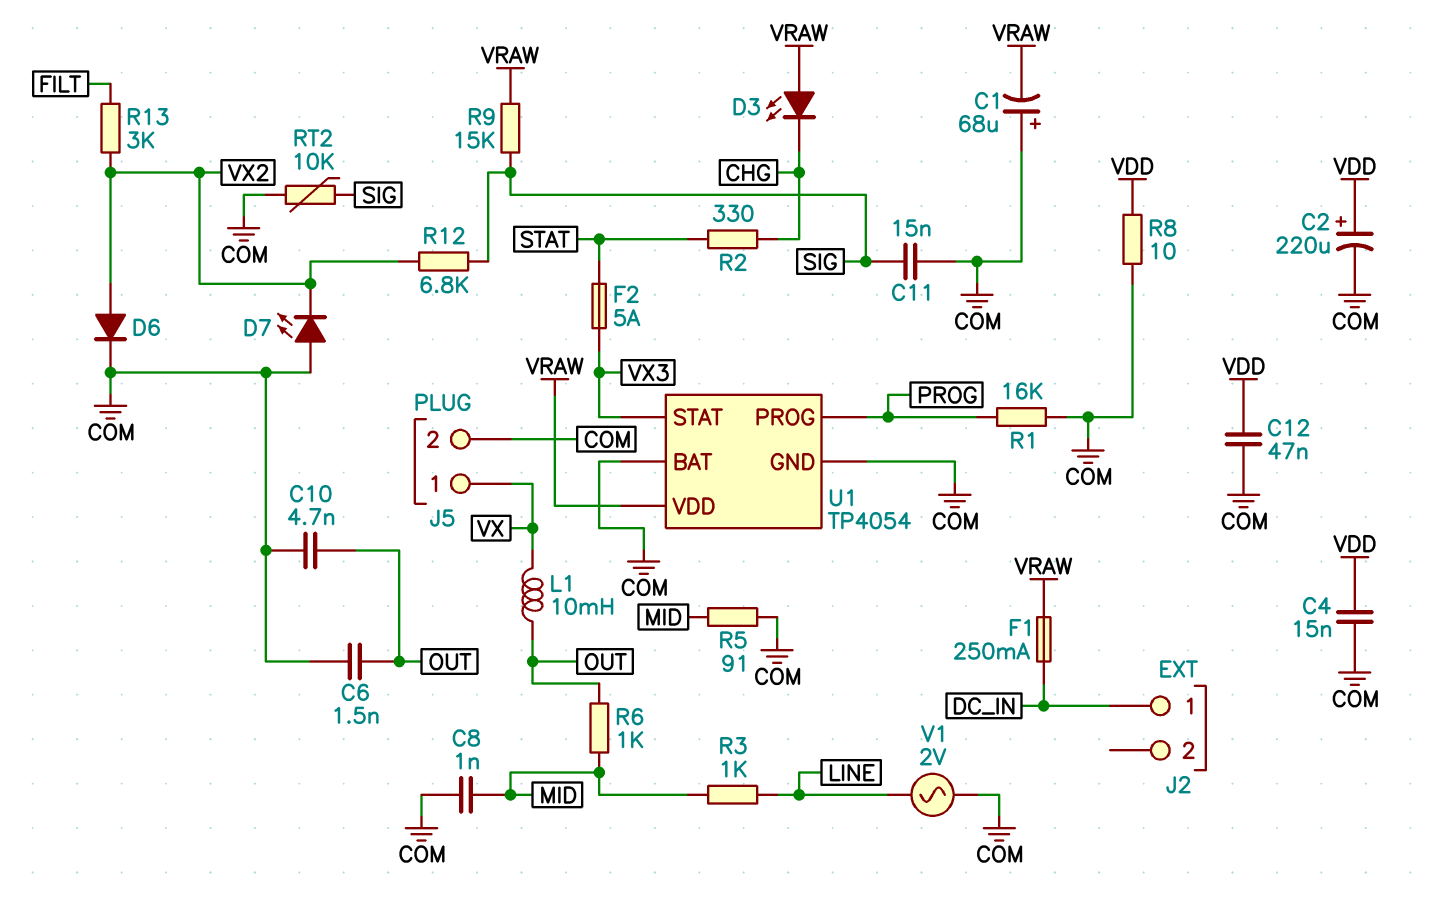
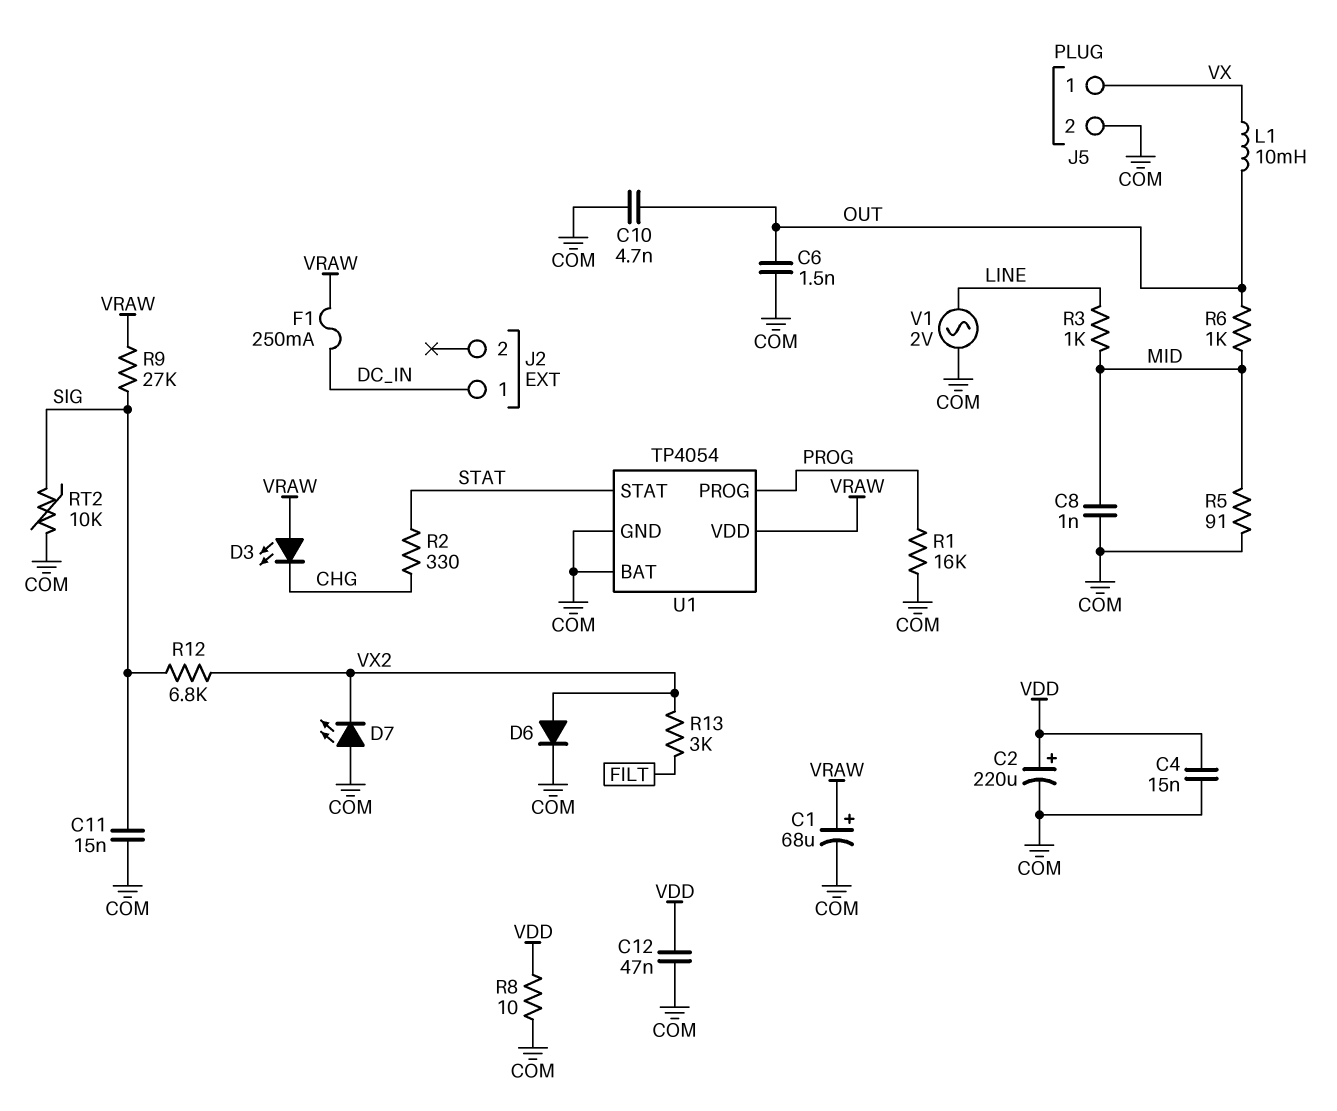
C1: 68uF (plus COM, minus VRAW) -> 68uF (plus VRAW, minus COM)
F2: 5A (STAT, VX3) -> none
R9: 15k (SIG, VRAW) -> 27k (SIG, VRAW)
U1 pin STAT: VX3 -> STAT

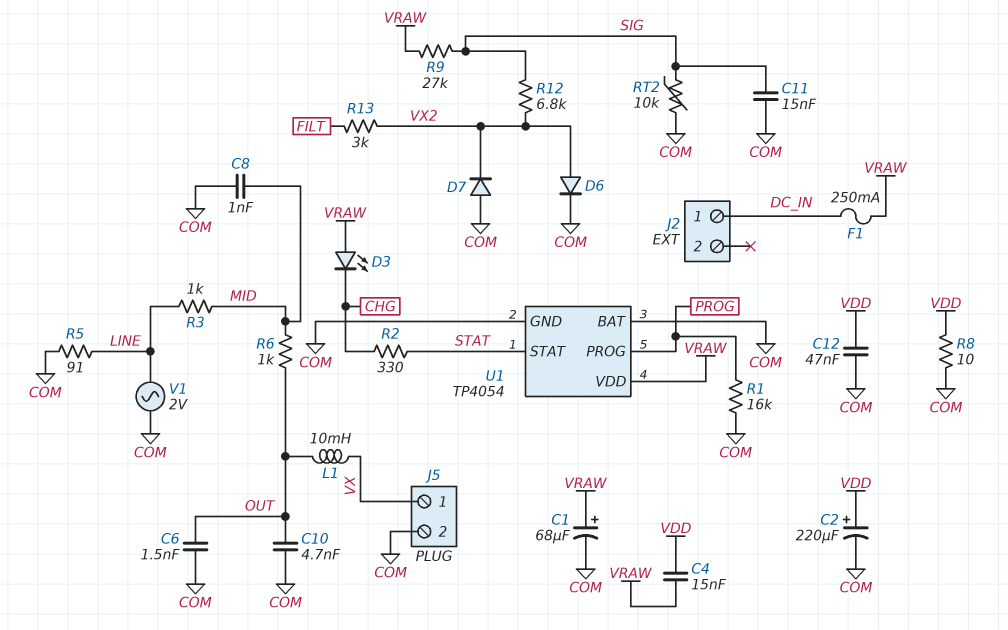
C4: 15nF (COM, VDD) -> 15nF (VDD, VRAW)
D7: LED (A COM, K VX2) -> diode (A COM, K VX2)
R5: 91 (COM, MID) -> 91 (COM, LINE)

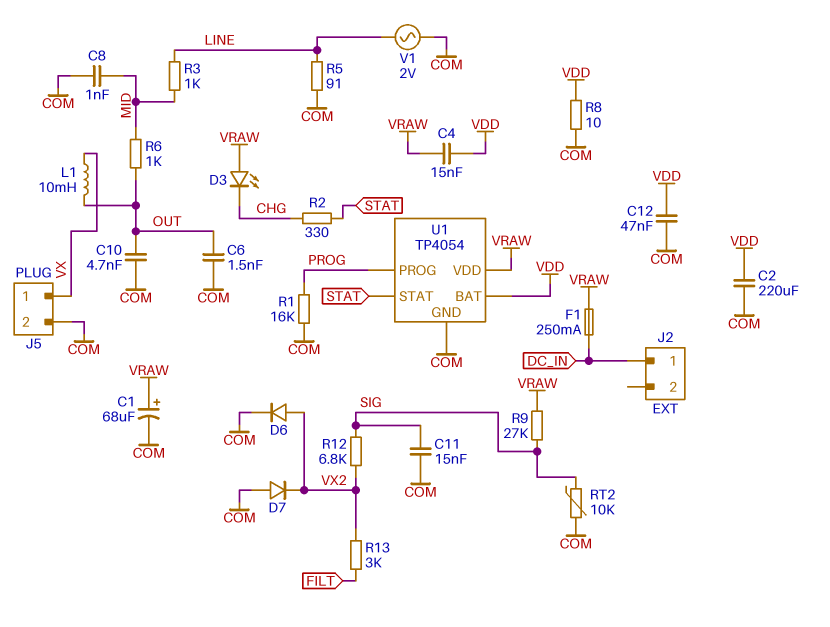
C2: 220uF (plus VDD, minus COM) -> 220uF (COM, VDD)
U1 pin BAT: COM -> VDD

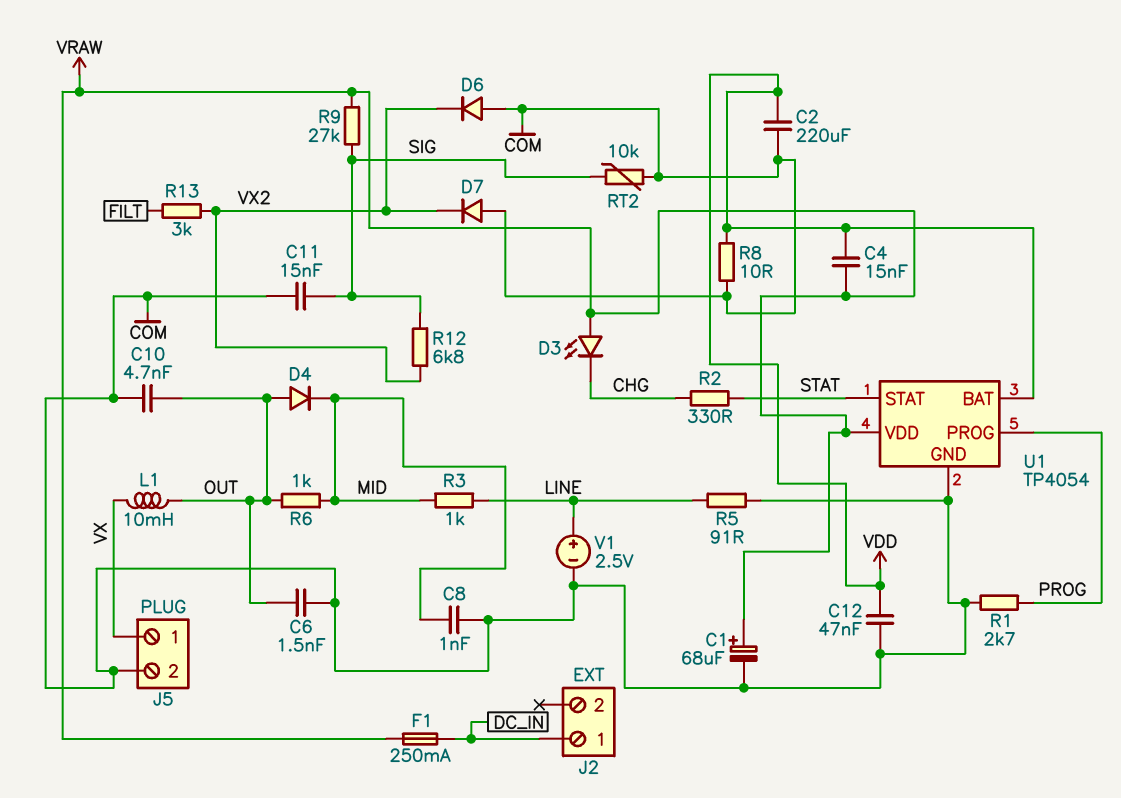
D4: none -> diode (A OUT, K MID)
D6: diode (A VX2, K COM) -> diode (A COM, K VX2)
R1: 16k (COM, PROG) -> 2.7k (COM, PROG)
V1: AC 2V (COM, LINE) -> 2.5V (plus LINE, minus COM)

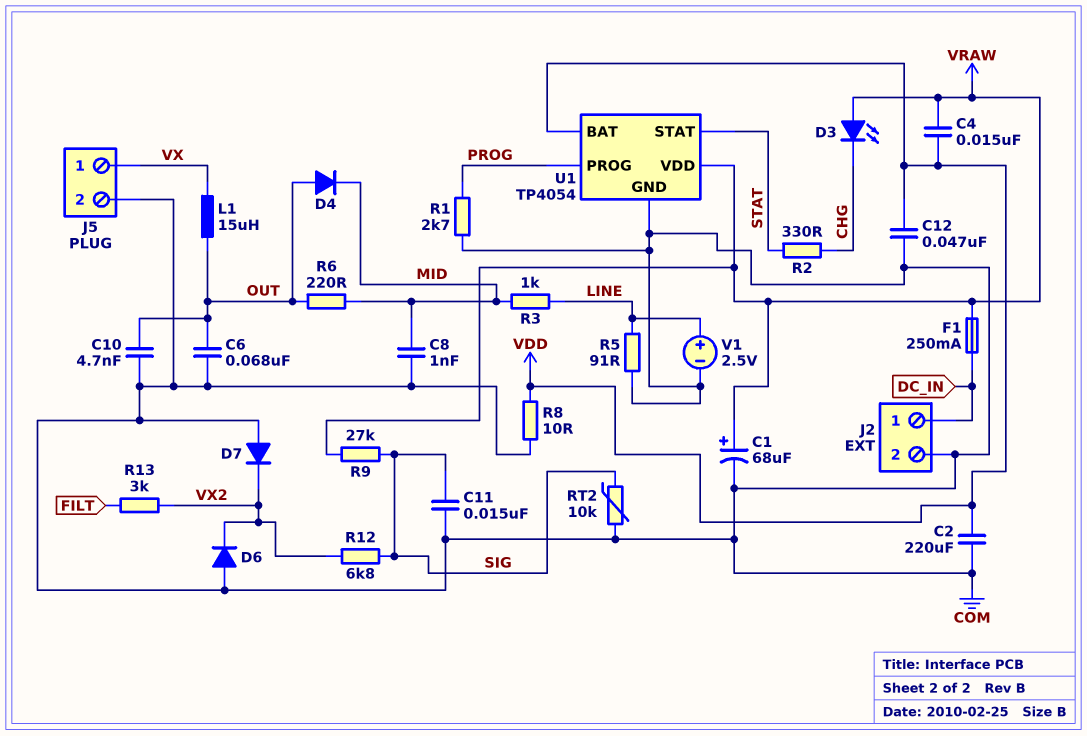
C6: 1.5nF (COM, OUT) -> 68nF (COM, OUT)
J2 pin 2: none -> COM
L1: 10mH (OUT, VX) -> 15uH (OUT, VX)
R6: 1k (MID, OUT) -> 220 (MID, OUT)

